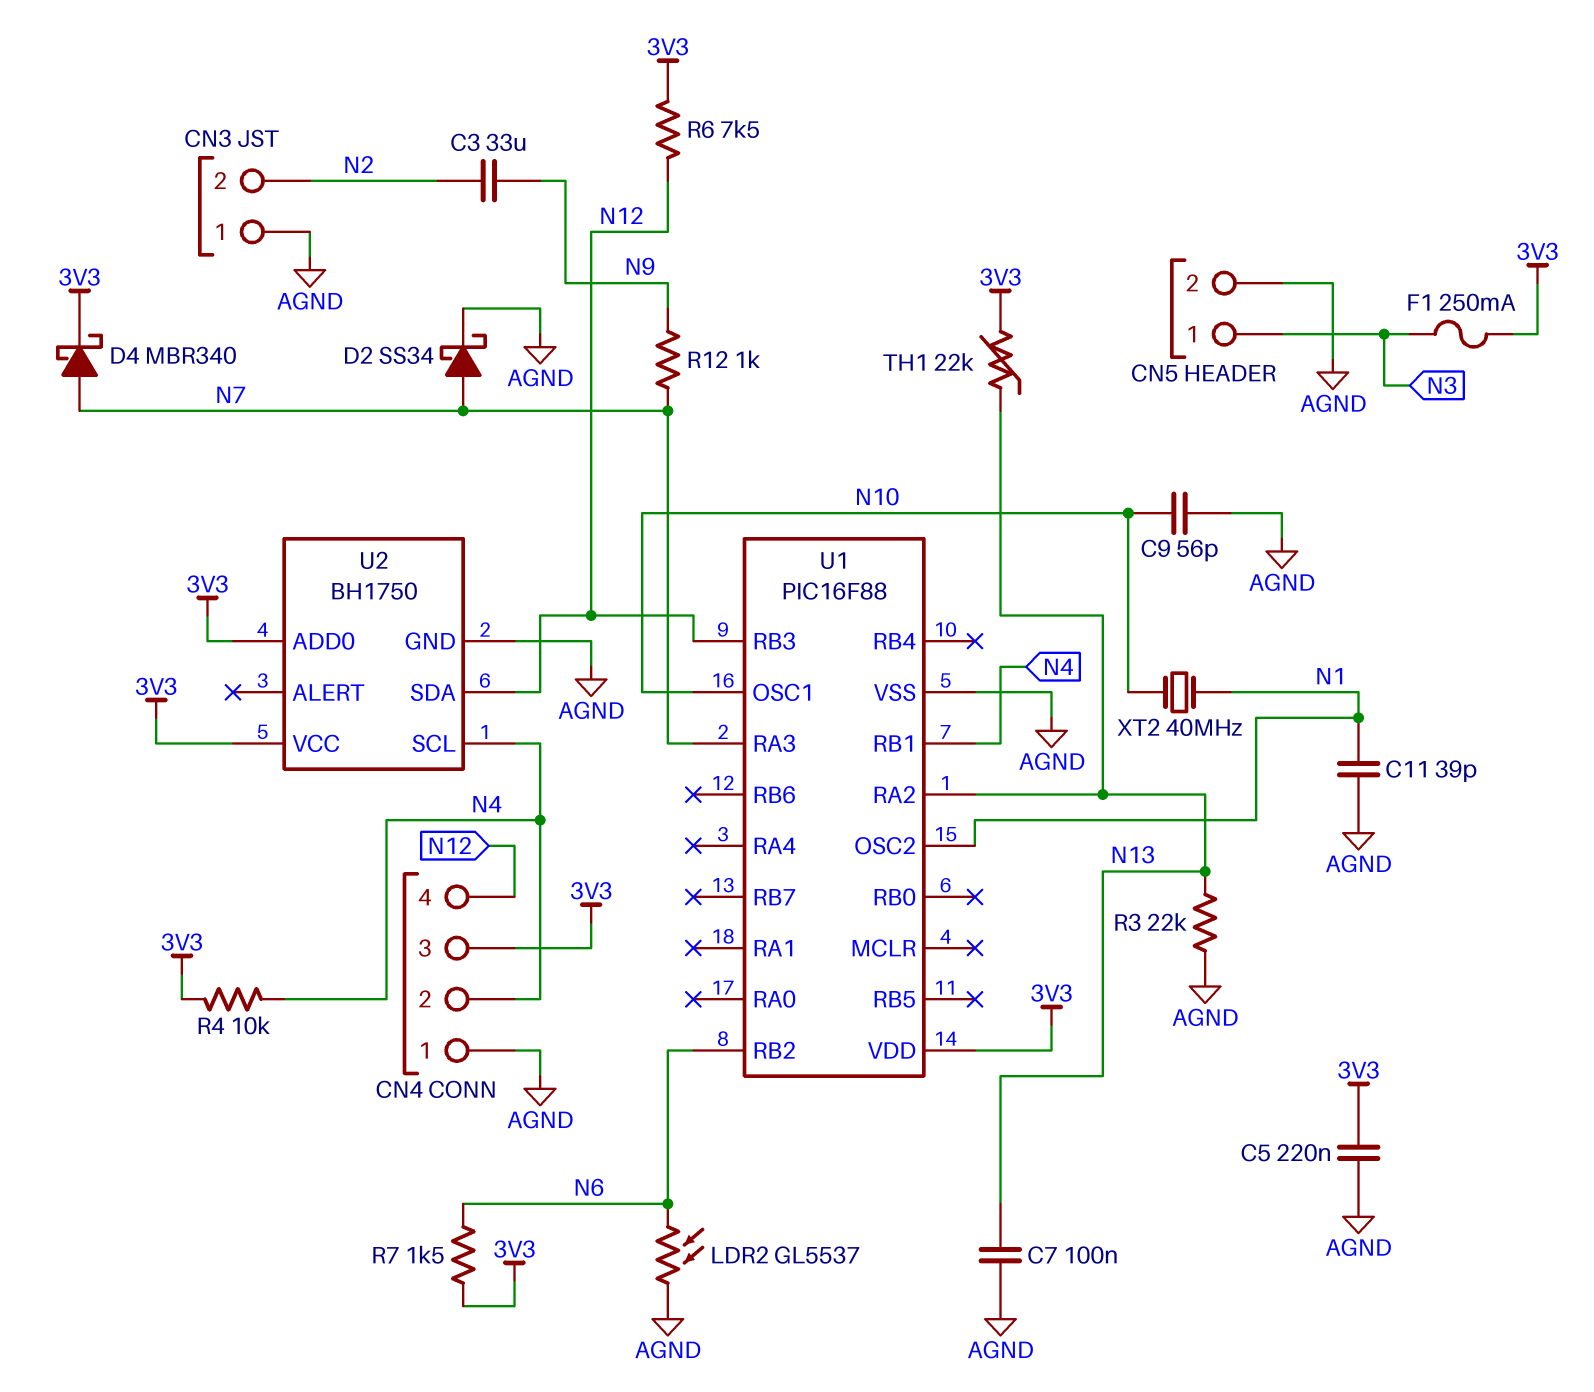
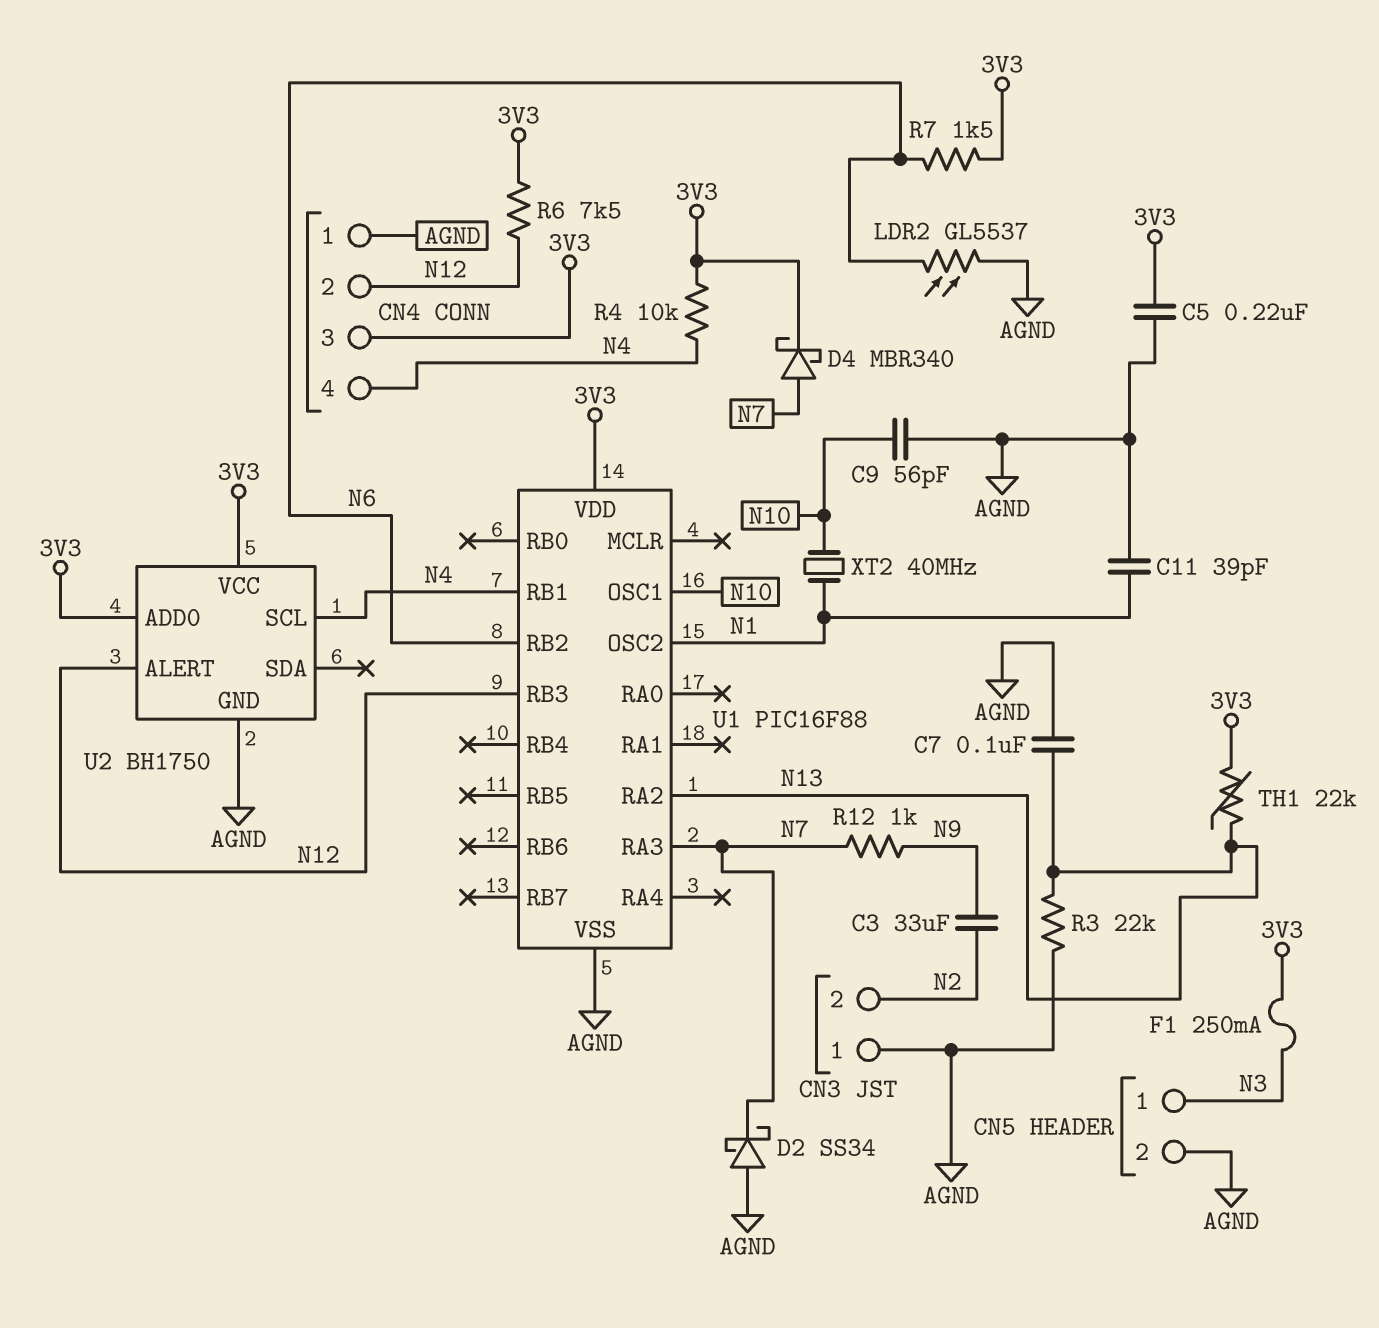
CN4 pin 2: N4 -> N12
CN4 pin 4: N12 -> N4
D2: schottky SS34 (A N7, K AGND) -> schottky SS34 (A AGND, K N7)
U2 pin ALERT: none -> N12
U2 pin SDA: N12 -> none

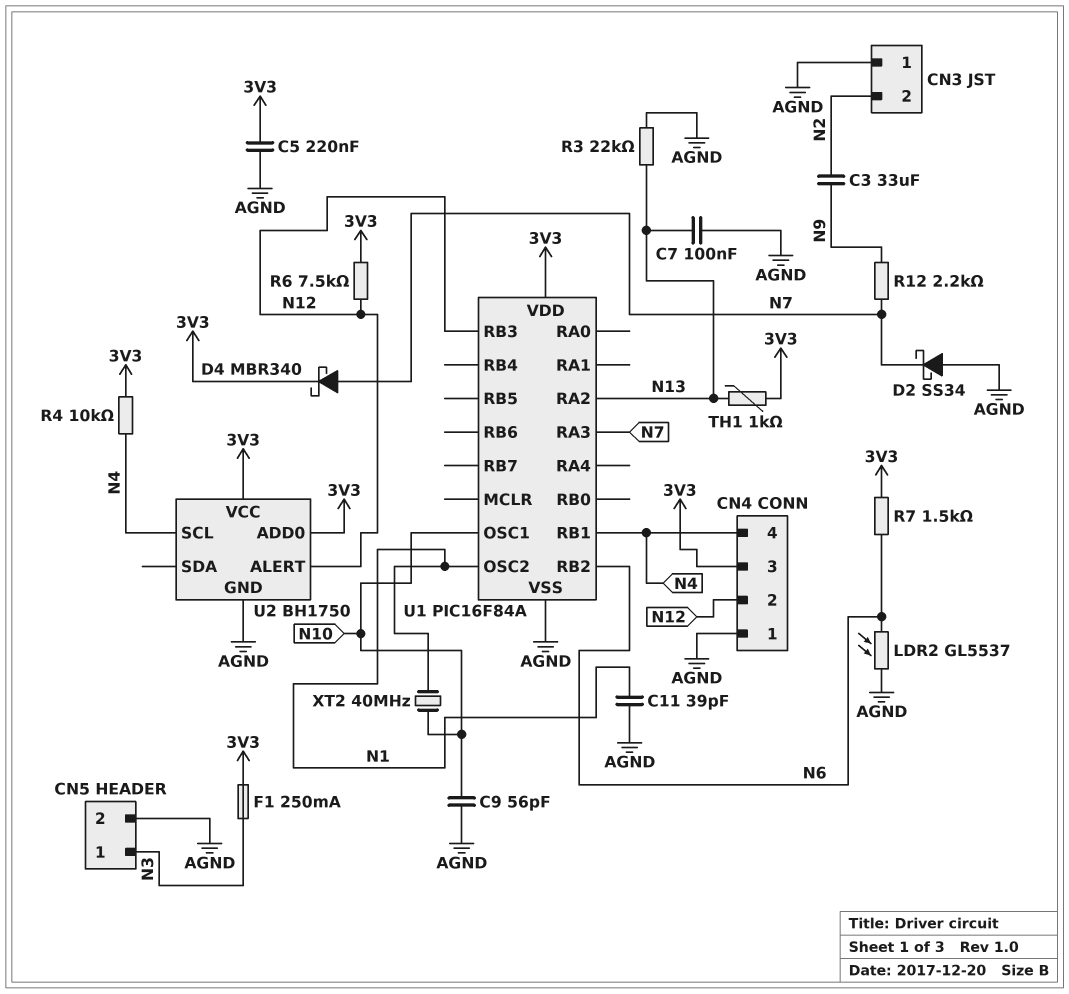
R12: 1k (N7, N9) -> 2.2k (N7, N9)
TH1: 22k (3V3, N13) -> 1k (3V3, N13)
U1: PIC16F88 -> PIC16F84A

